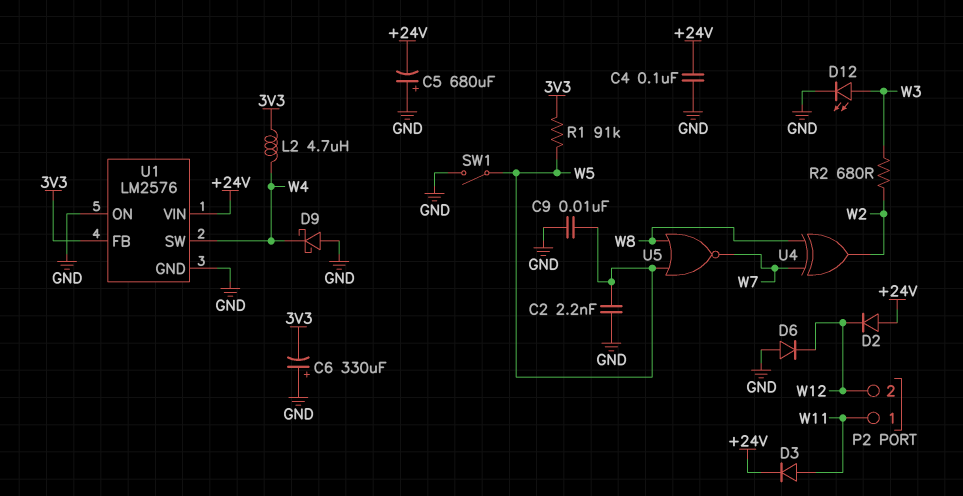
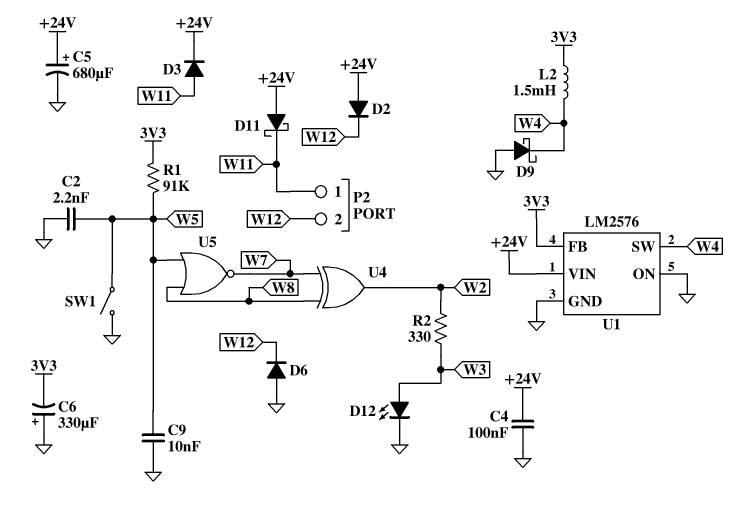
C5: 680uF (plus GND, minus +24V) -> 680uF (plus +24V, minus GND)
D11: none -> schottky (A +24V, K W11)
L2: 4.7uH (3V3, W4) -> 1.5mH (3V3, W4)
R2: 680 (W2, W3) -> 330 (W2, W3)

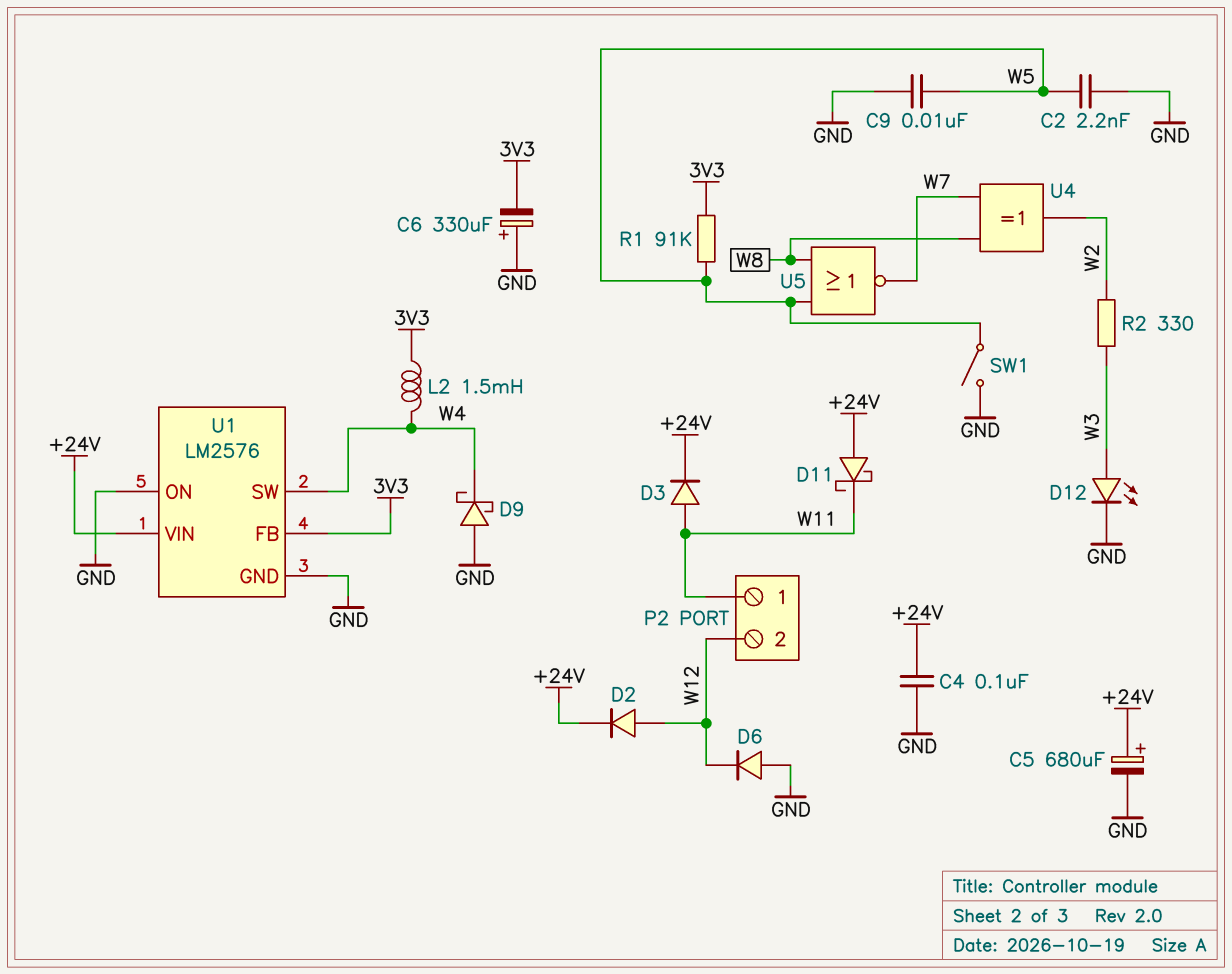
D2: diode (A +24V, K W12) -> diode (A W12, K +24V)

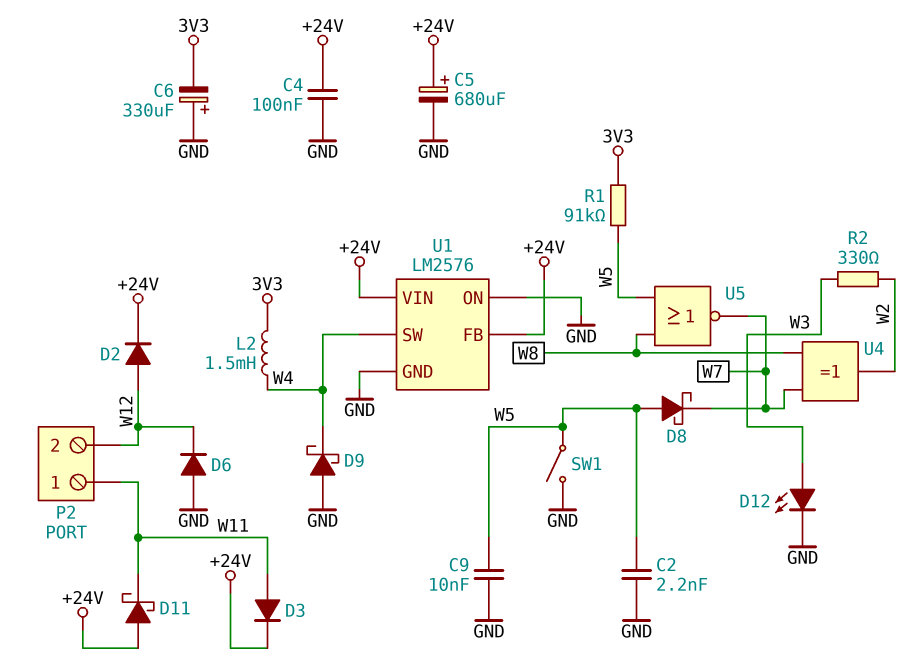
D8: none -> schottky (A W5, K W7)
U1 pin FB: 3V3 -> +24V

